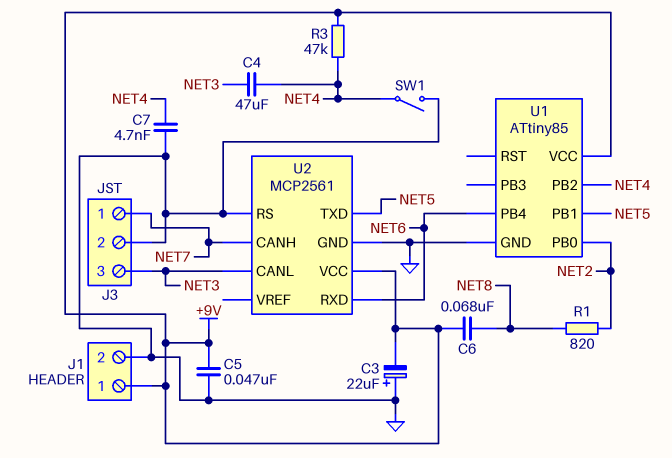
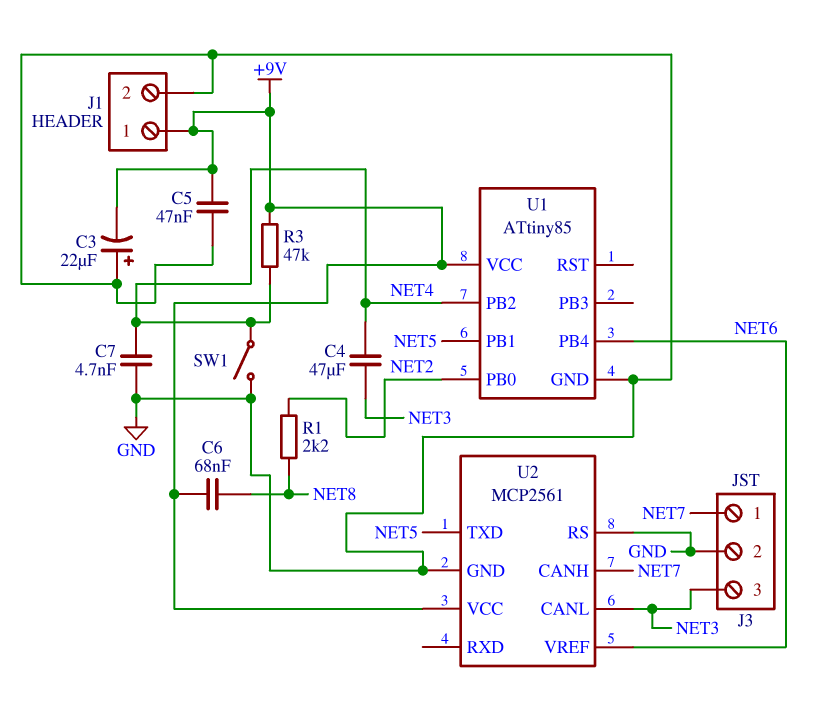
R1: 820 (NET2, NET8) -> 2.2k (NET2, NET8)
U2 pin RXD: NET6 -> none
U2 pin VREF: none -> NET6

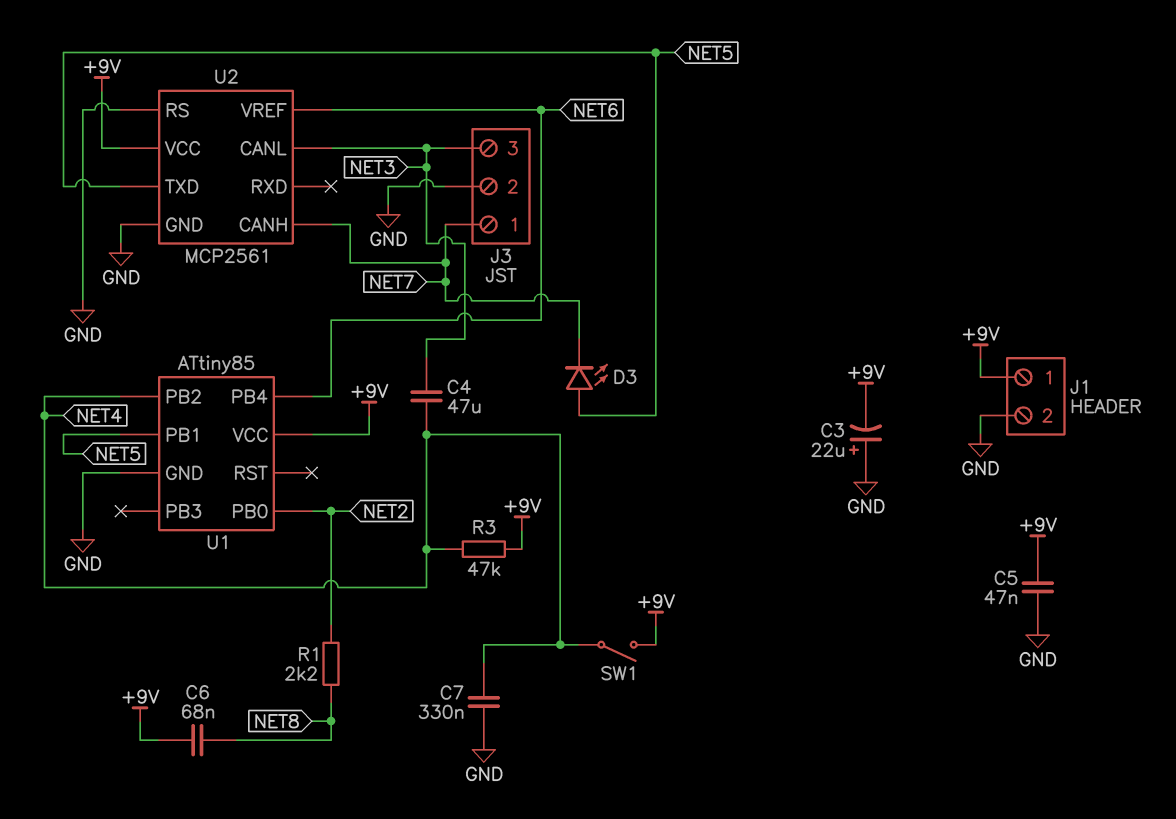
C7: 4.7nF (GND, NET4) -> 330nF (GND, NET4)
D3: none -> LED (A NET5, K NET7)
SW1: switch (GND, NET4) -> switch (+9V, NET4)

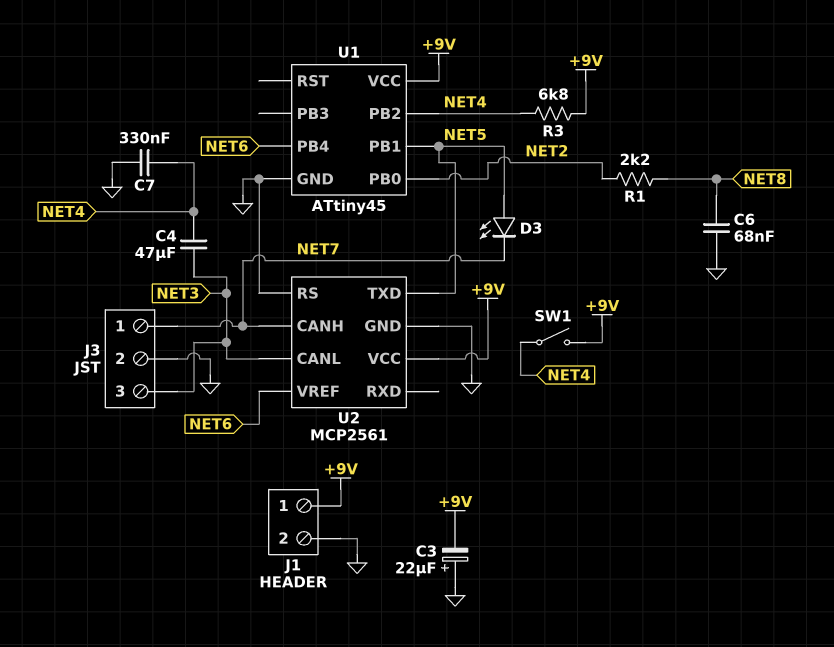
C5: 47nF (+9V, GND) -> none
C6: 68nF (+9V, NET8) -> 68nF (GND, NET8)
R3: 47k (+9V, NET4) -> 6.8k (+9V, NET4)
U1: ATtiny85 -> ATtiny45

